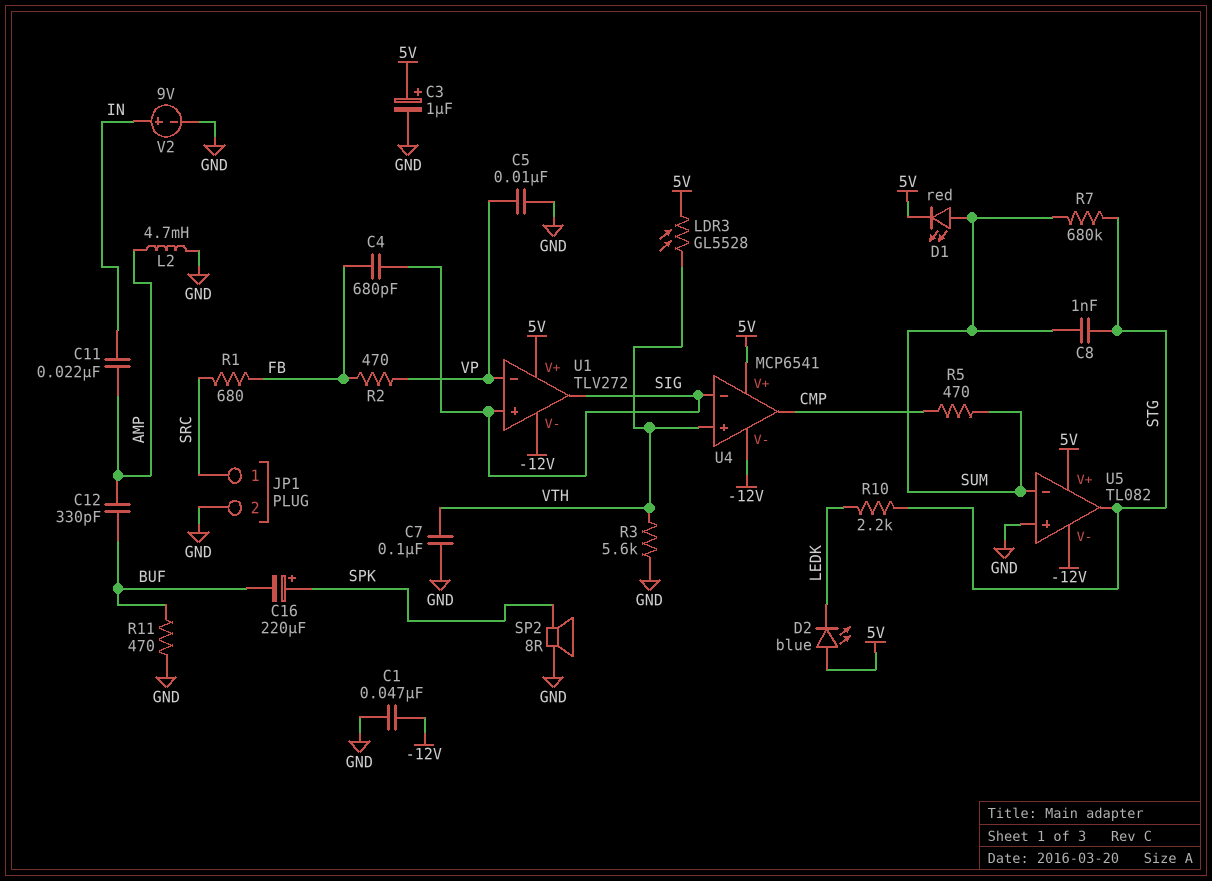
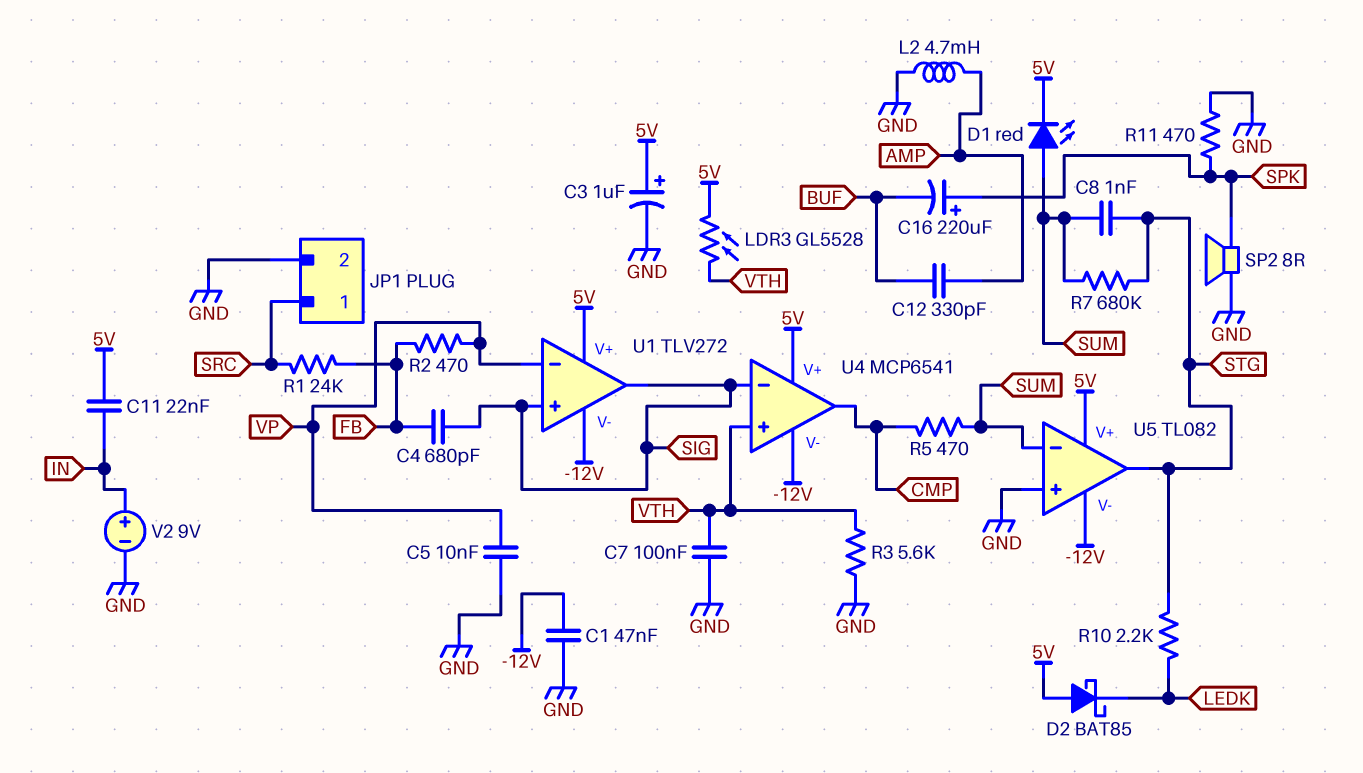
C11: 22nF (AMP, IN) -> 22nF (5V, IN)
D2: LED blue (A 5V, K LEDK) -> schottky BAT85 (A 5V, K LEDK)
R1: 680 (FB, SRC) -> 24k (FB, SRC)
R11: 470 (BUF, GND) -> 470 (GND, SPK)

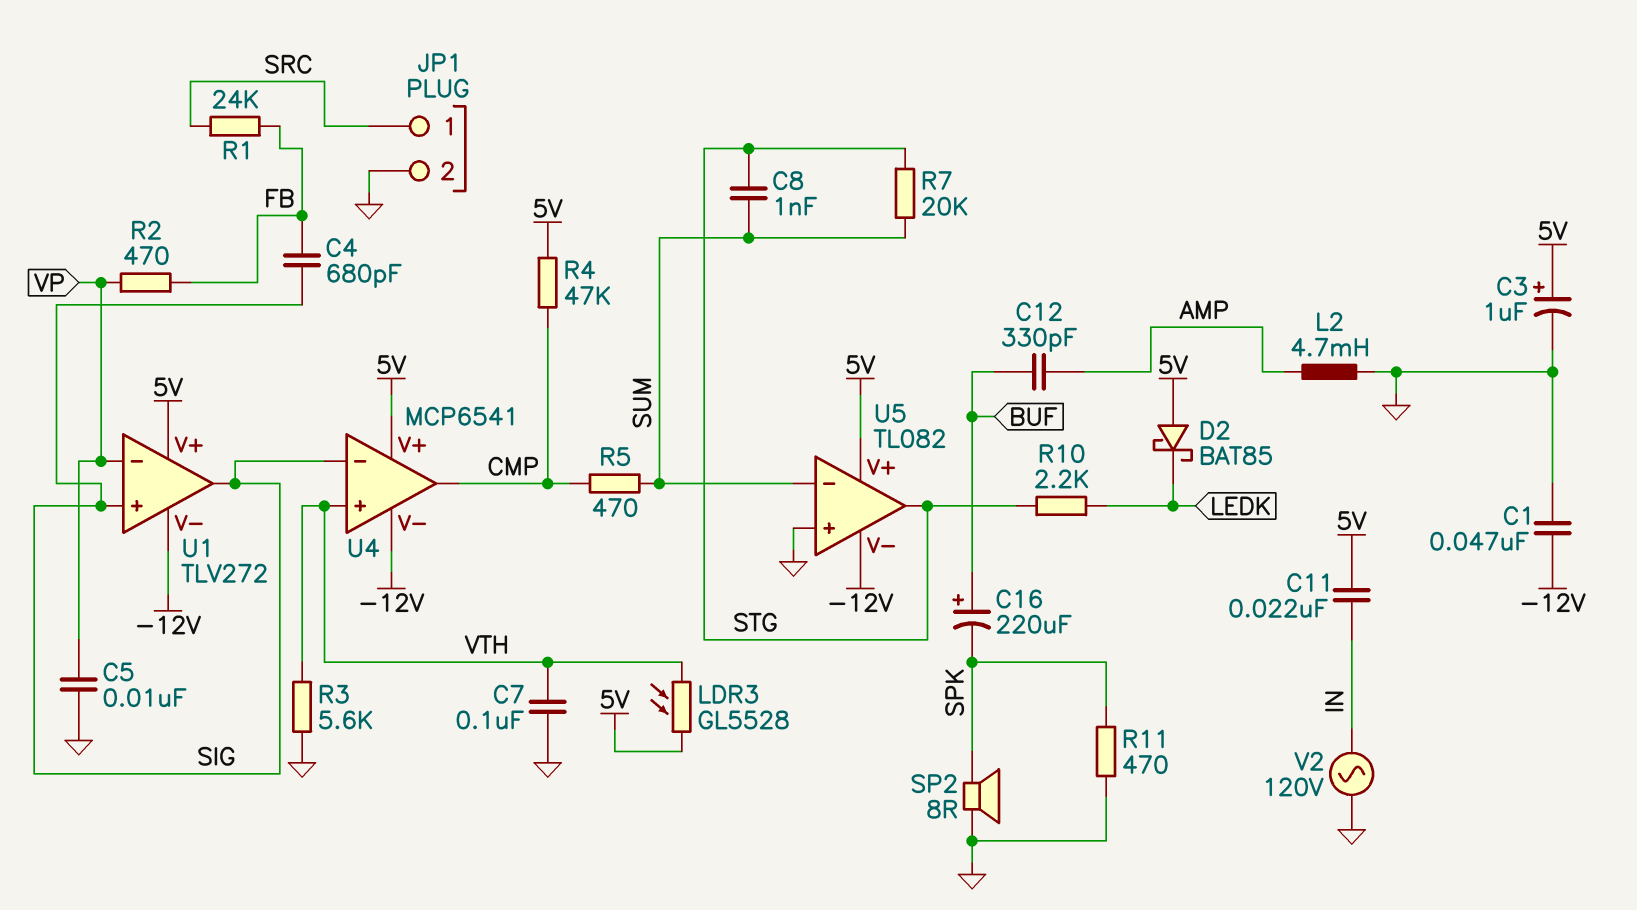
C16: 220uF (plus SPK, minus BUF) -> 220uF (plus BUF, minus SPK)
D1: LED red (A SUM, K 5V) -> none
R4: none -> 47k (5V, CMP)
R7: 680k (STG, SUM) -> 20k (STG, SUM)
V2: 9V (plus IN, minus GND) -> AC 120V (GND, IN)

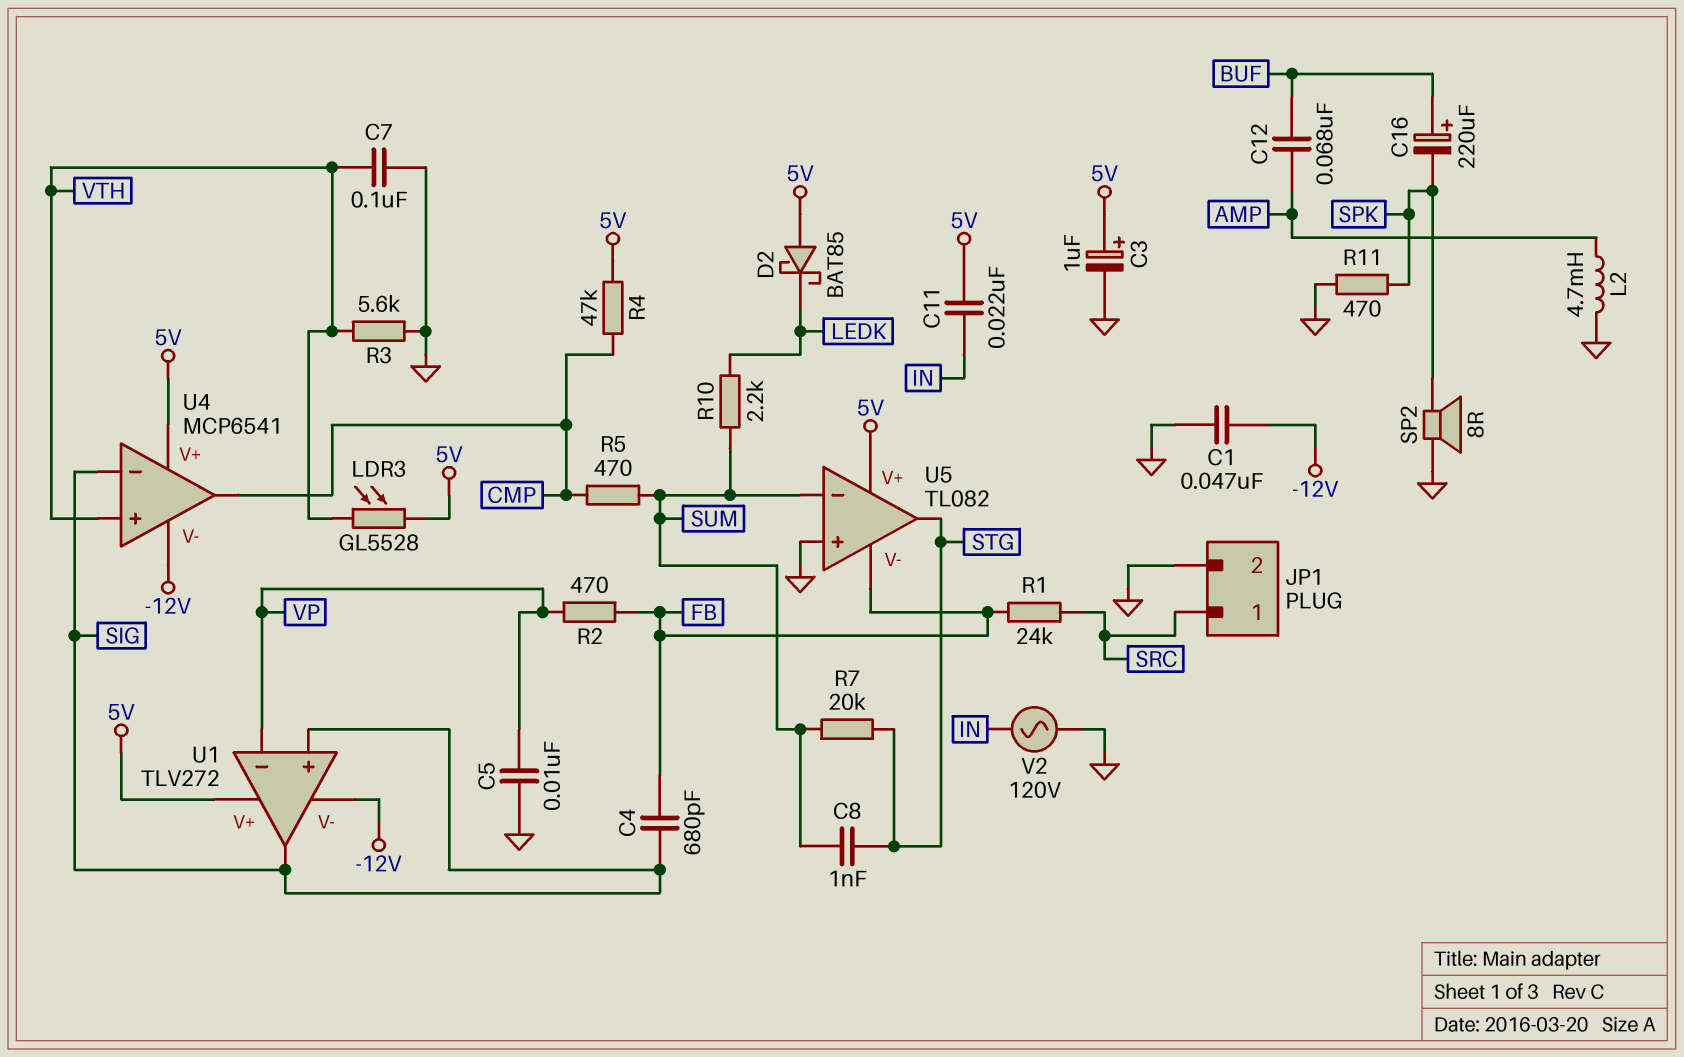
C12: 330pF (AMP, BUF) -> 68nF (AMP, BUF)
R10: 2.2k (LEDK, STG) -> 2.2k (LEDK, SUM)
U5 pin V-: -12V -> FB

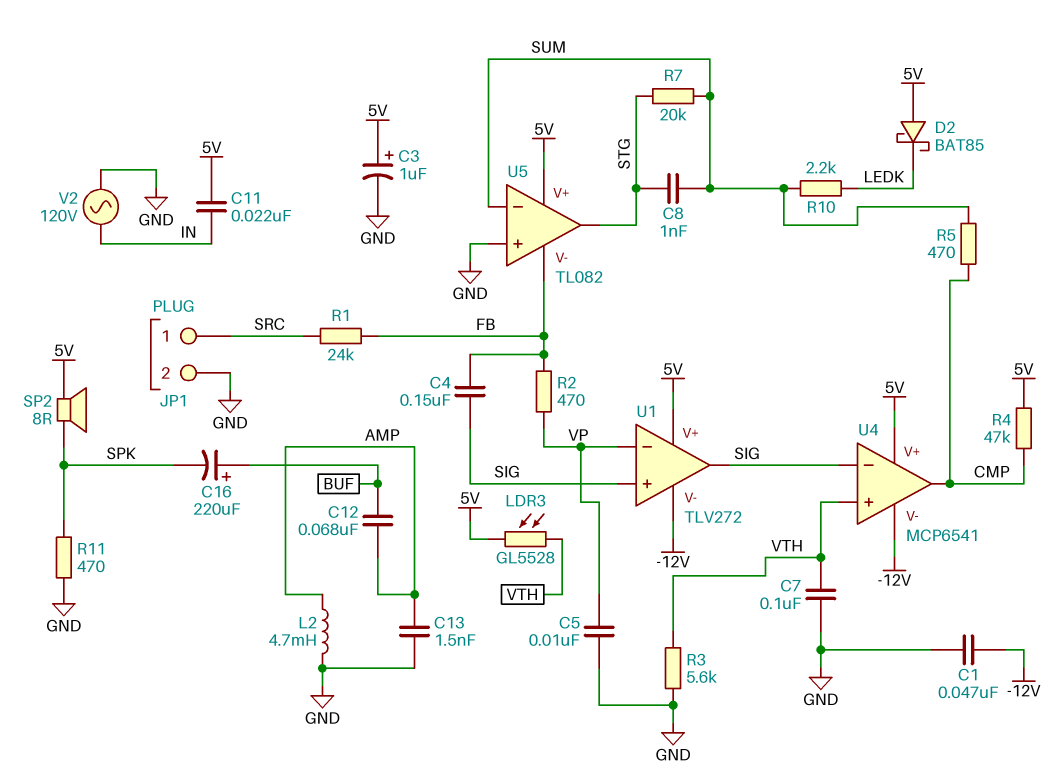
C4: 680pF (FB, SIG) -> 150nF (FB, SIG)
C13: none -> 1.5nF (AMP, GND)
SP2: speaker 8R (GND, SPK) -> speaker 8R (5V, SPK)

